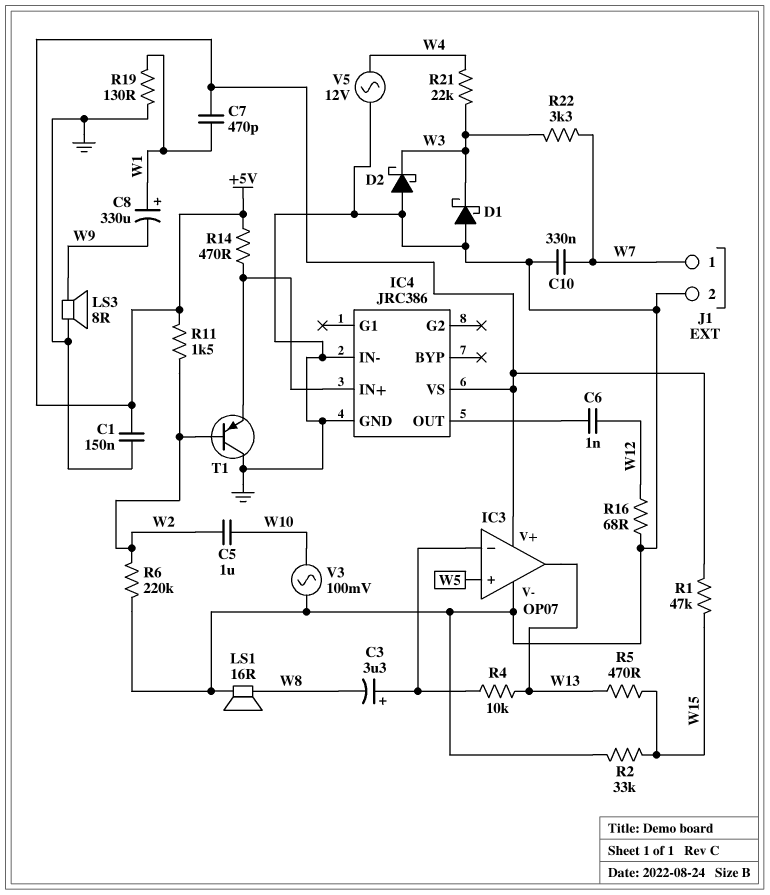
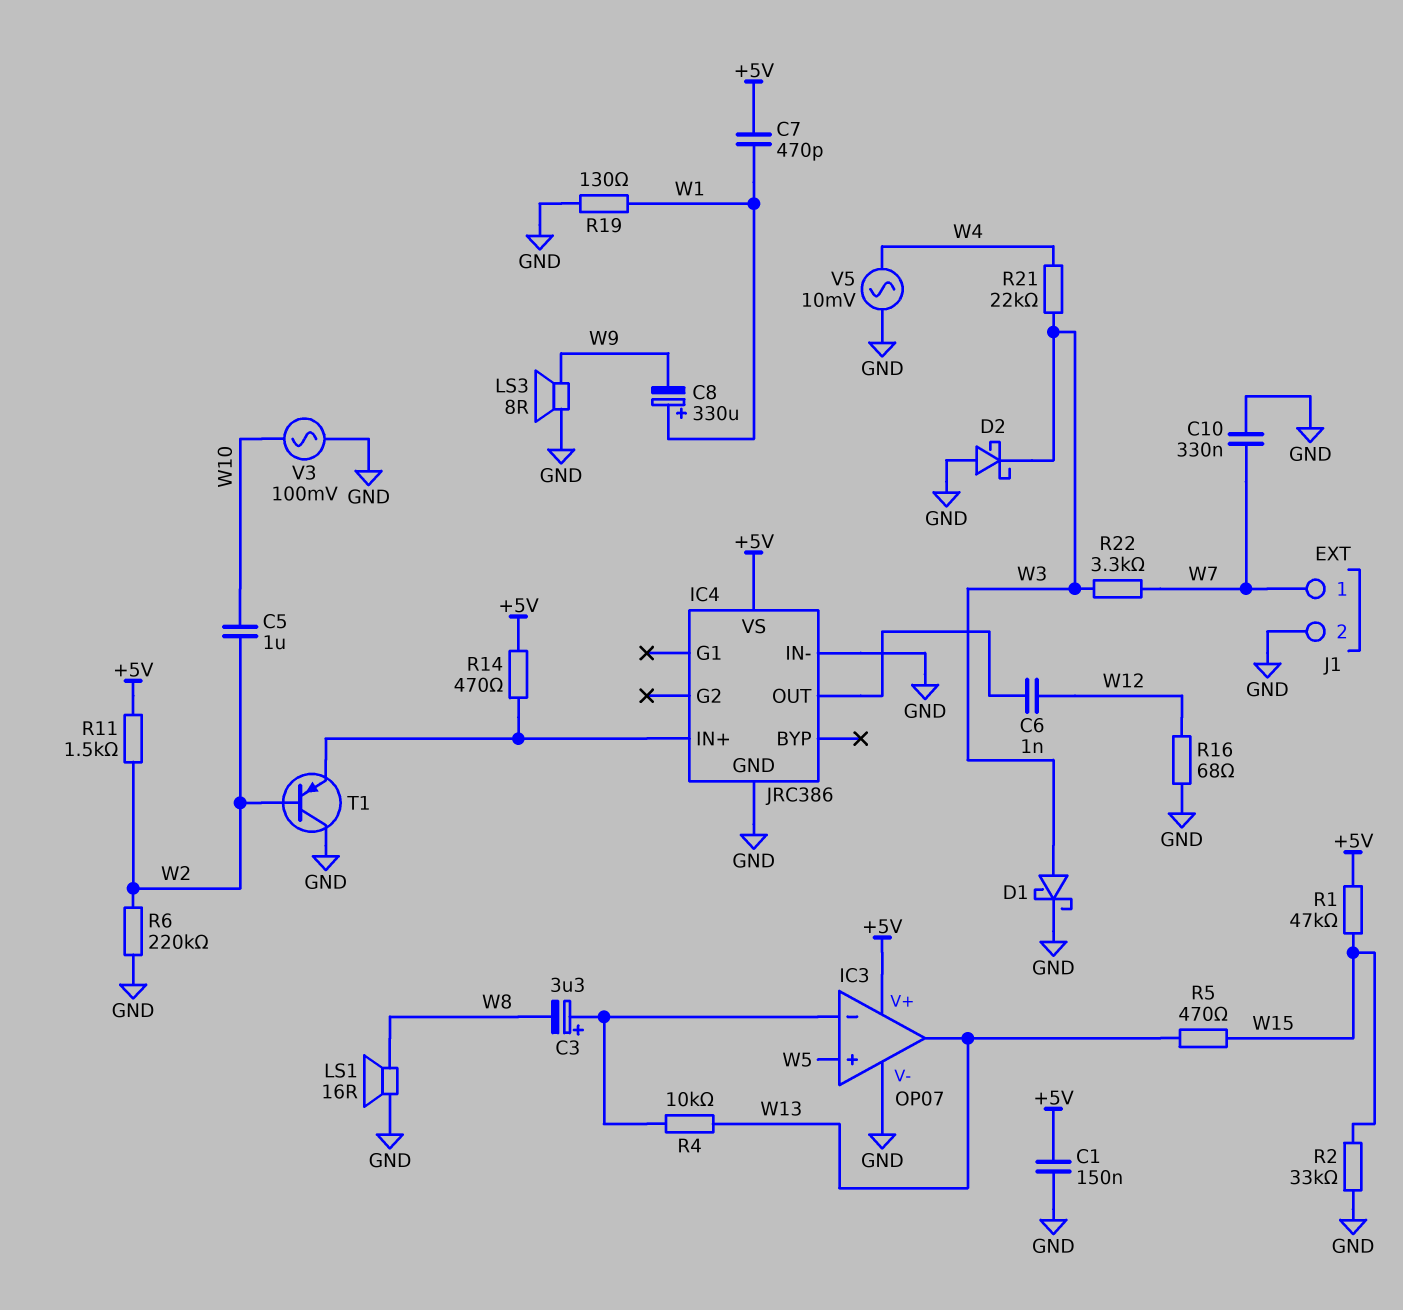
D1: schottky (A GND, K W3) -> schottky (A W3, K GND)
V5: AC 12V (GND, W4) -> AC 10mV (GND, W4)

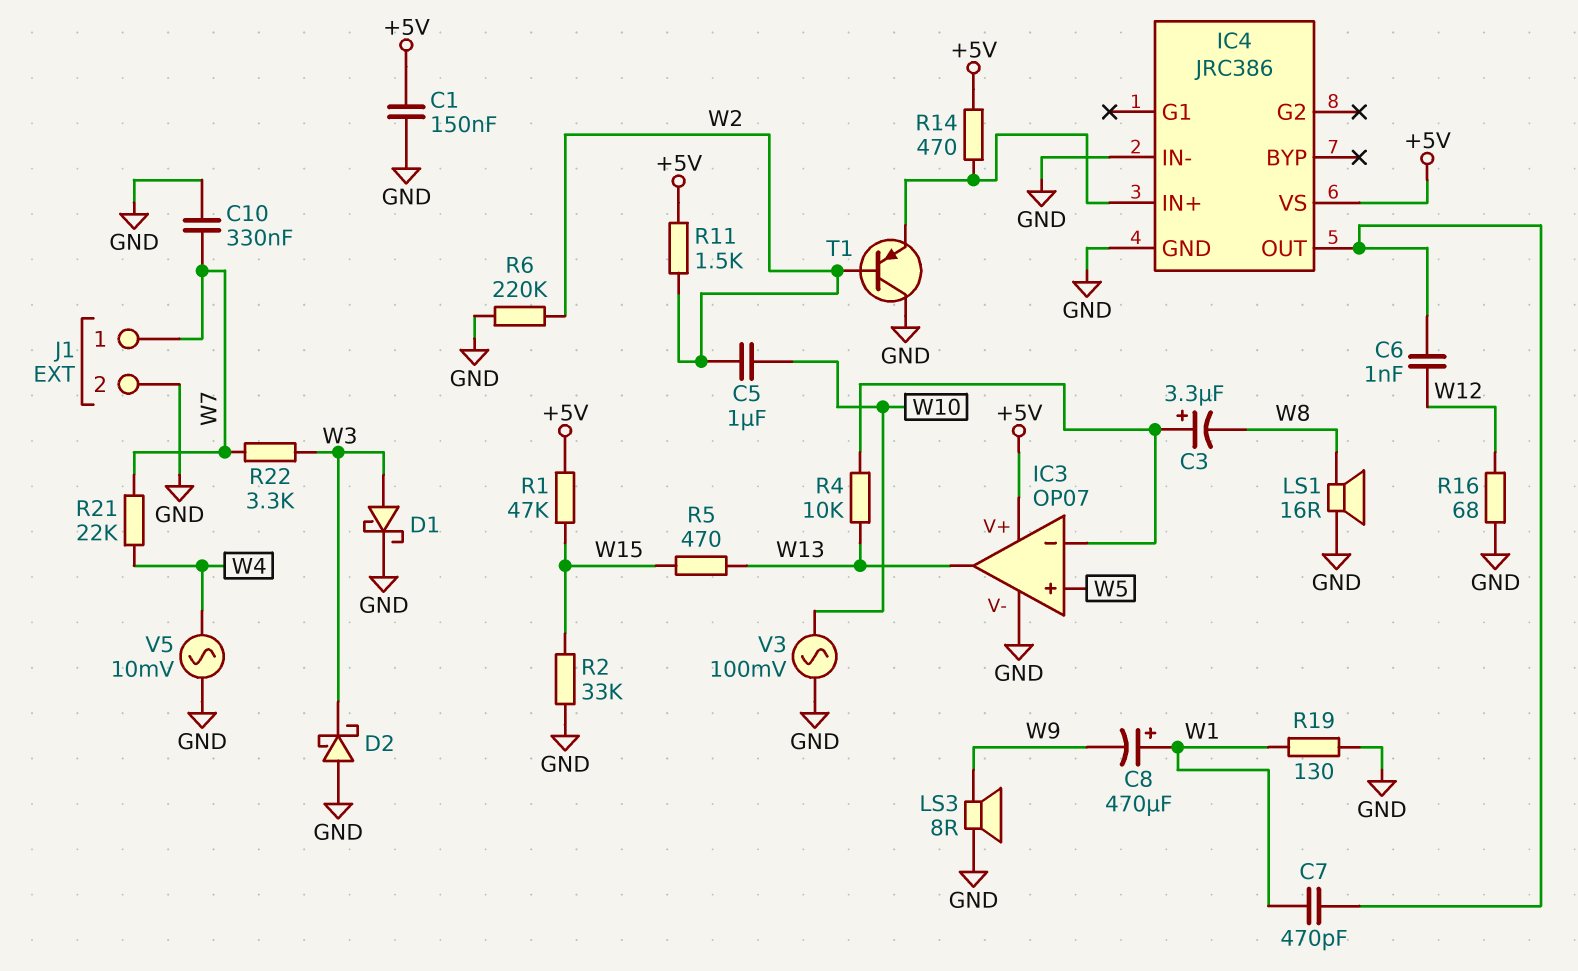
C7: 470pF (+5V, W1) -> 470pF (IC4/OUT, W1)
C8: 330uF (plus W1, minus W9) -> 470uF (plus W1, minus W9)
R21: 22k (W3, W4) -> 22k (W4, W7)

